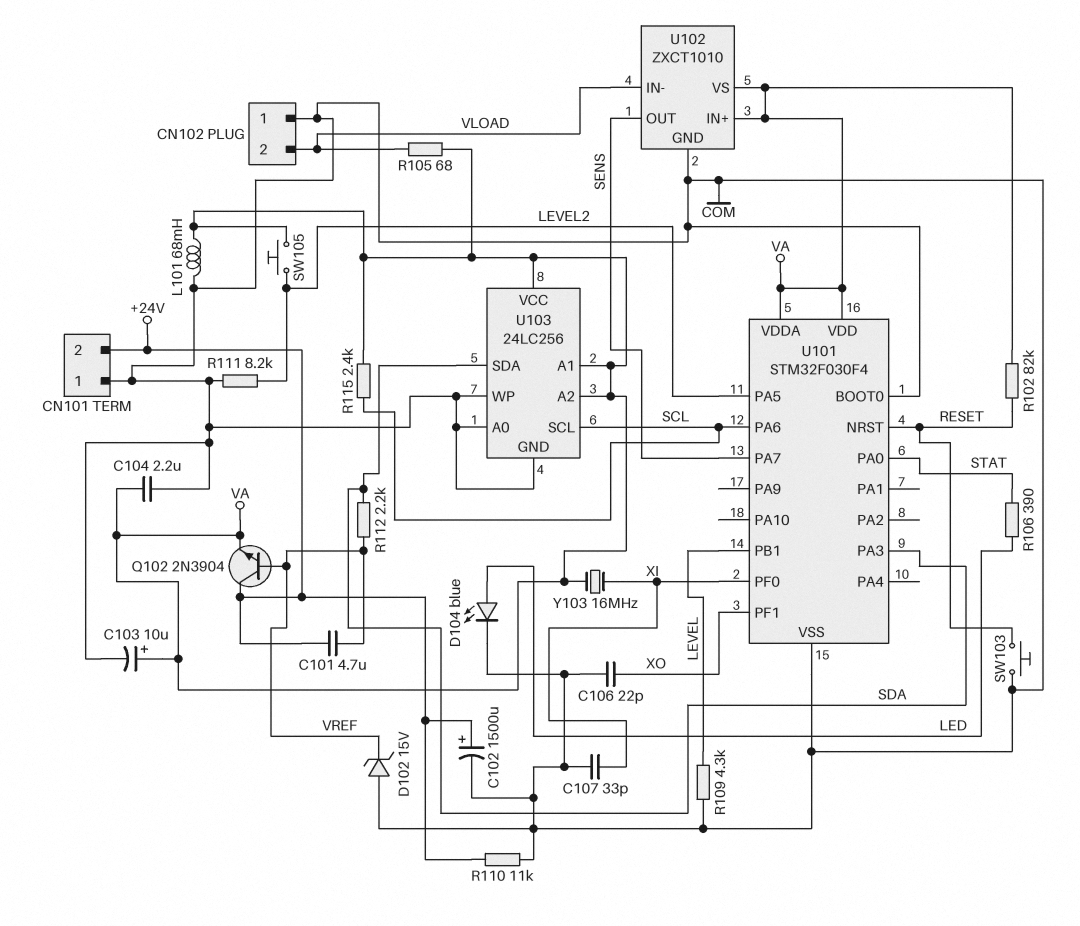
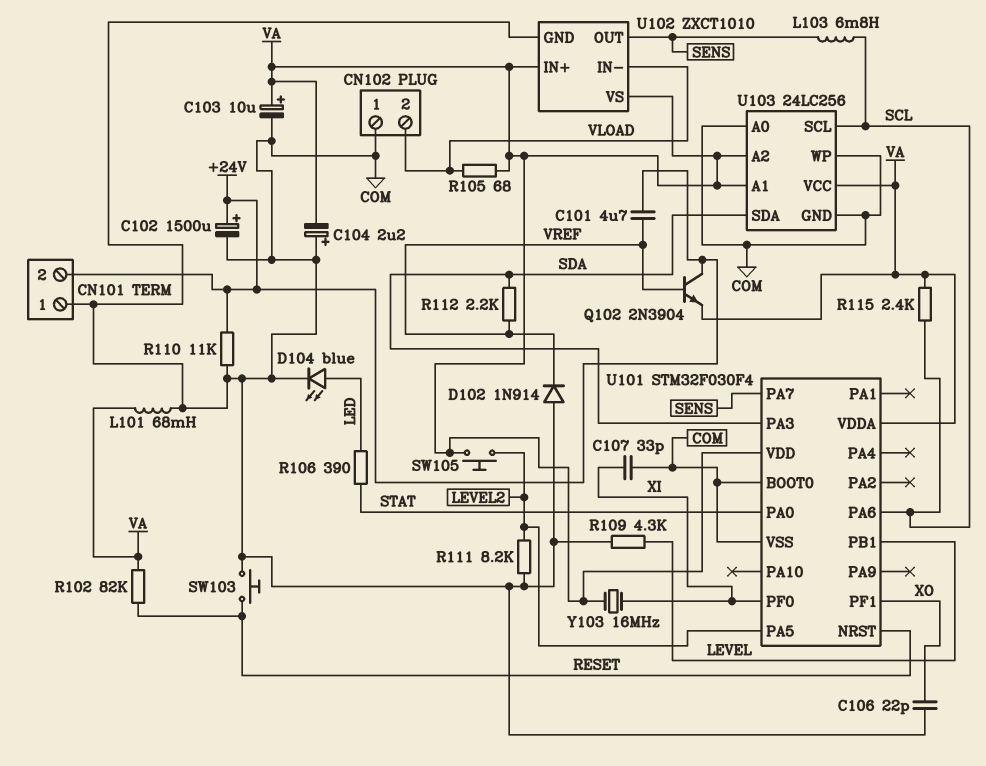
C104: 2.2uF (COM, VA) -> 2.2uF (plus COM, minus VA)
D102: zener 15V (A COM, K VREF) -> diode 1N914 (A COM, K VREF)
L103: none -> 6.8mH (SCL, SENS)

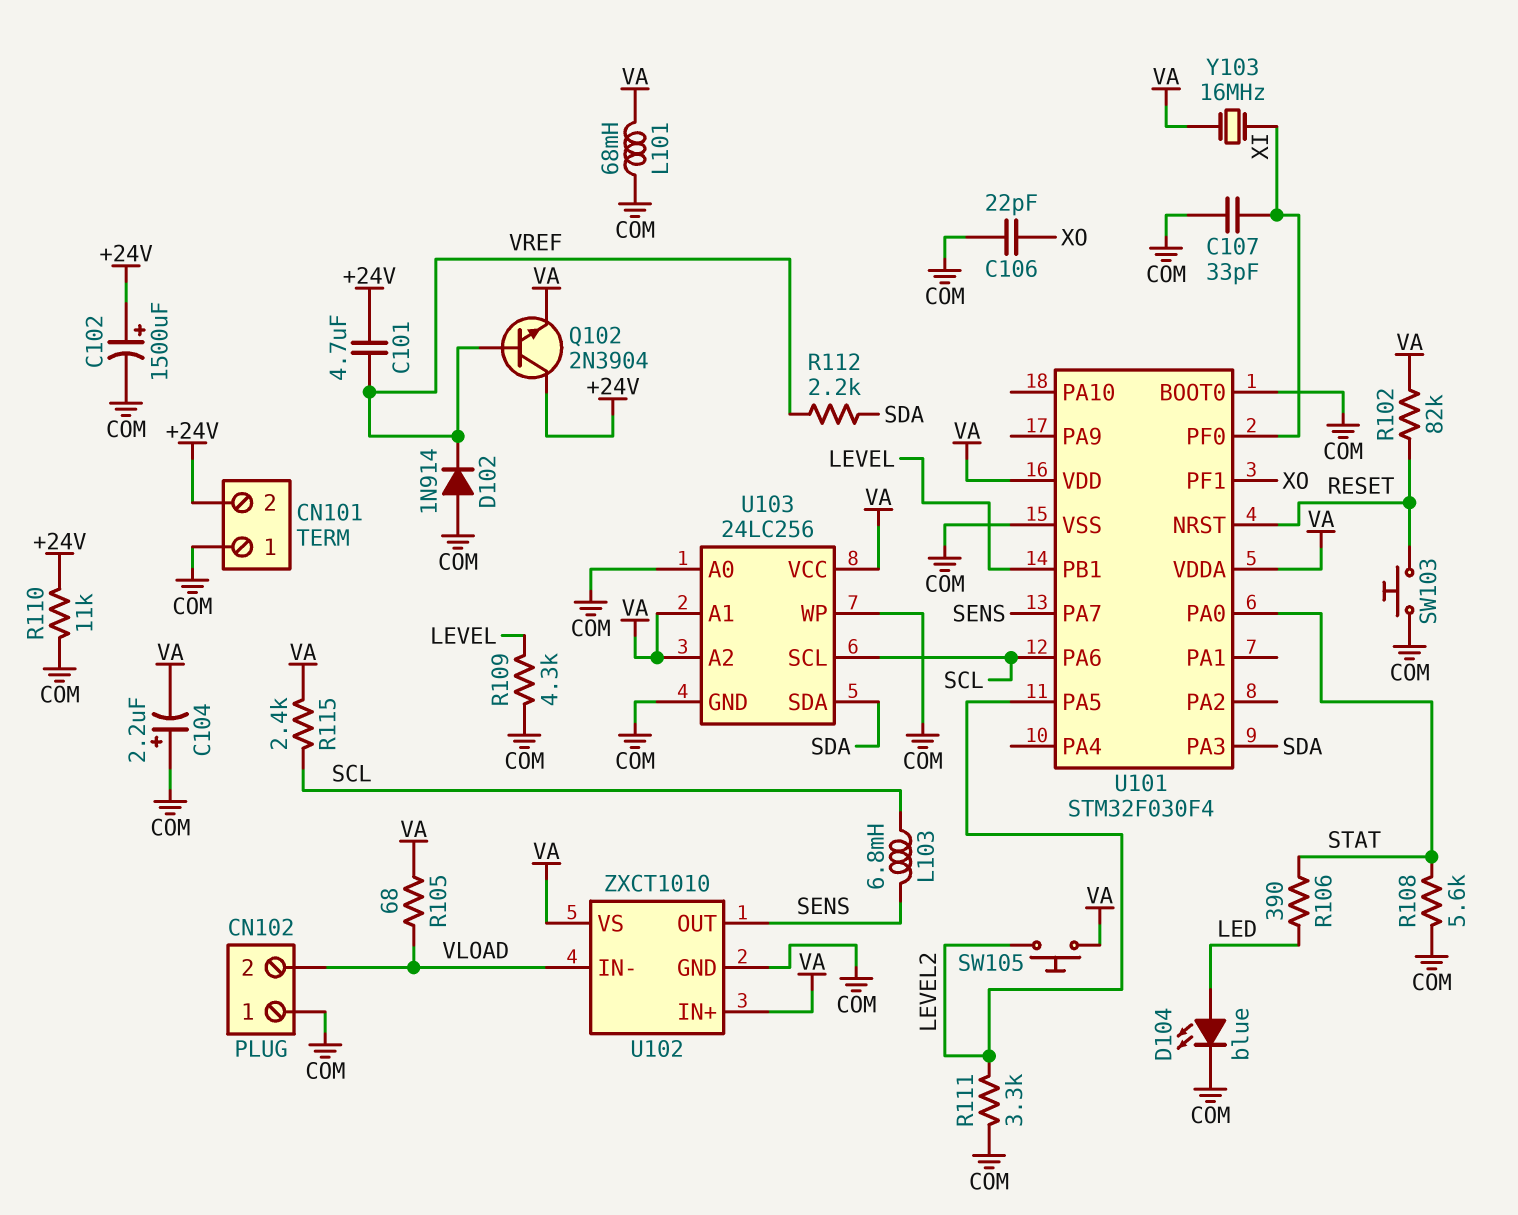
C103: 10uF (plus VA, minus COM) -> none
R108: none -> 5.6k (COM, STAT)
R111: 8.2k (COM, LEVEL2) -> 3.3k (COM, LEVEL2)

